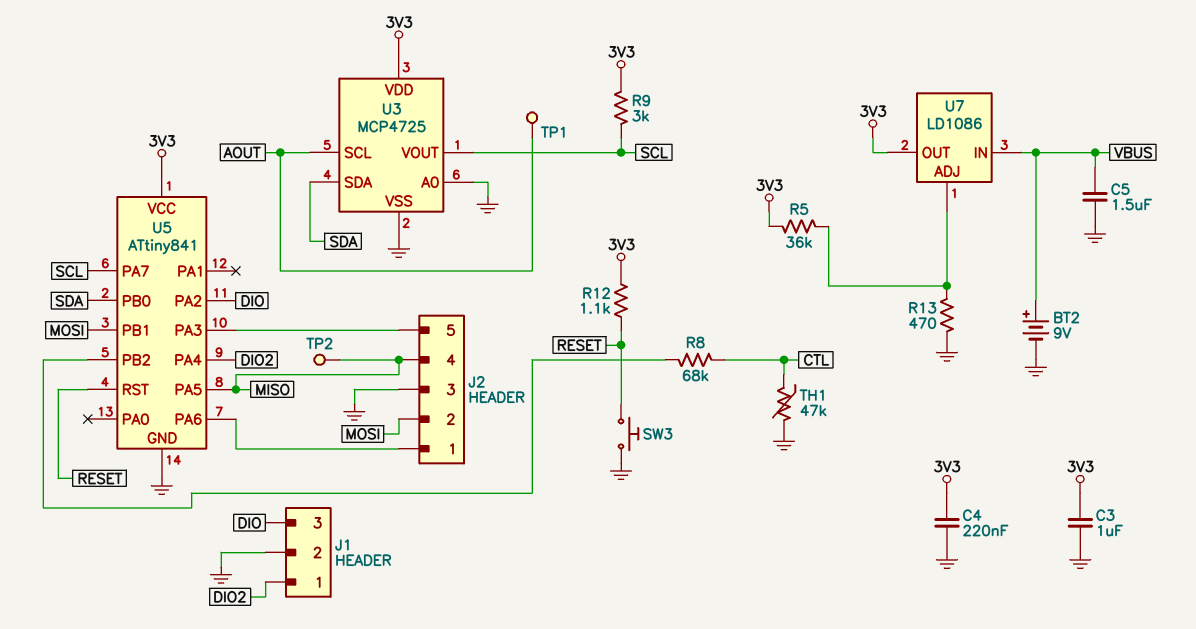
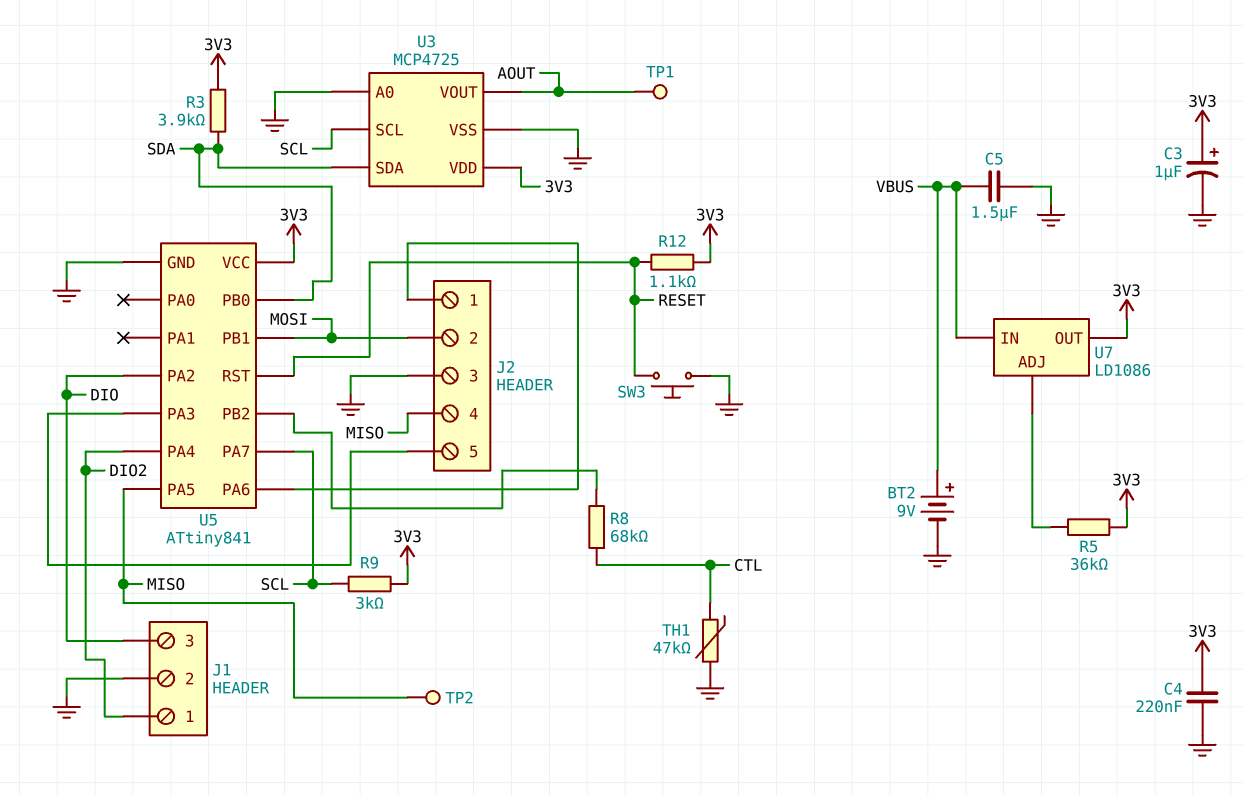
C3: 1uF (3V3, GND) -> 1uF (plus 3V3, minus GND)
R3: none -> 3.9k (3V3, SDA)
R13: 470 (GND, U7/ADJ) -> none
U3 pin SCL: AOUT -> SCL
U3 pin VOUT: SCL -> AOUT

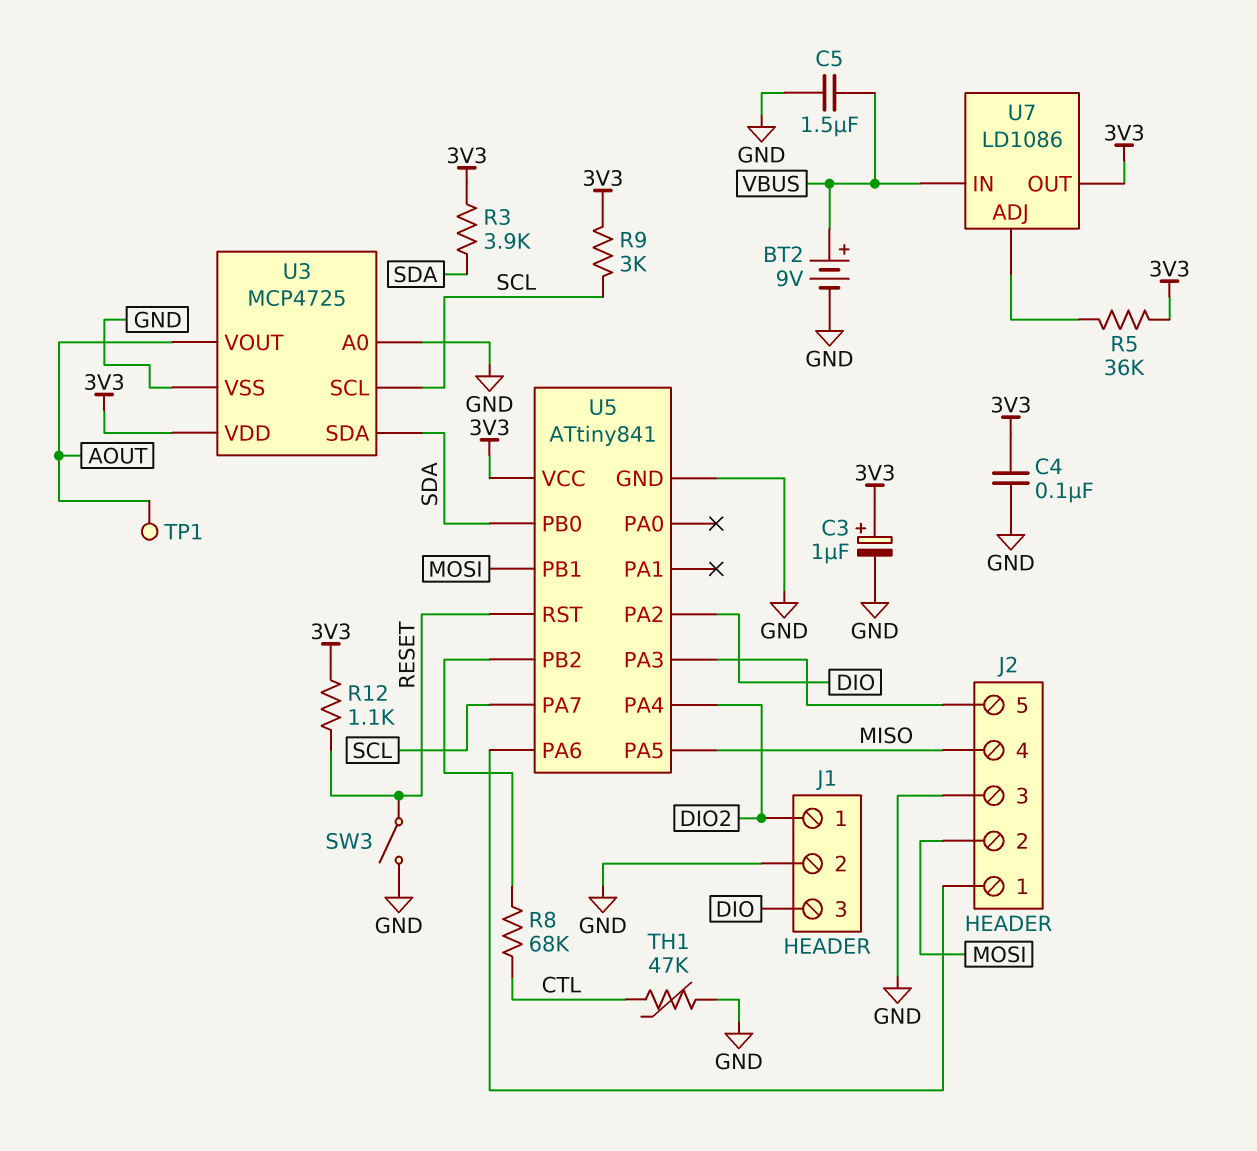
C4: 220nF (3V3, GND) -> 100nF (3V3, GND)
SW3: button (GND, RESET) -> switch (GND, RESET)
TP2: test point (MISO) -> none

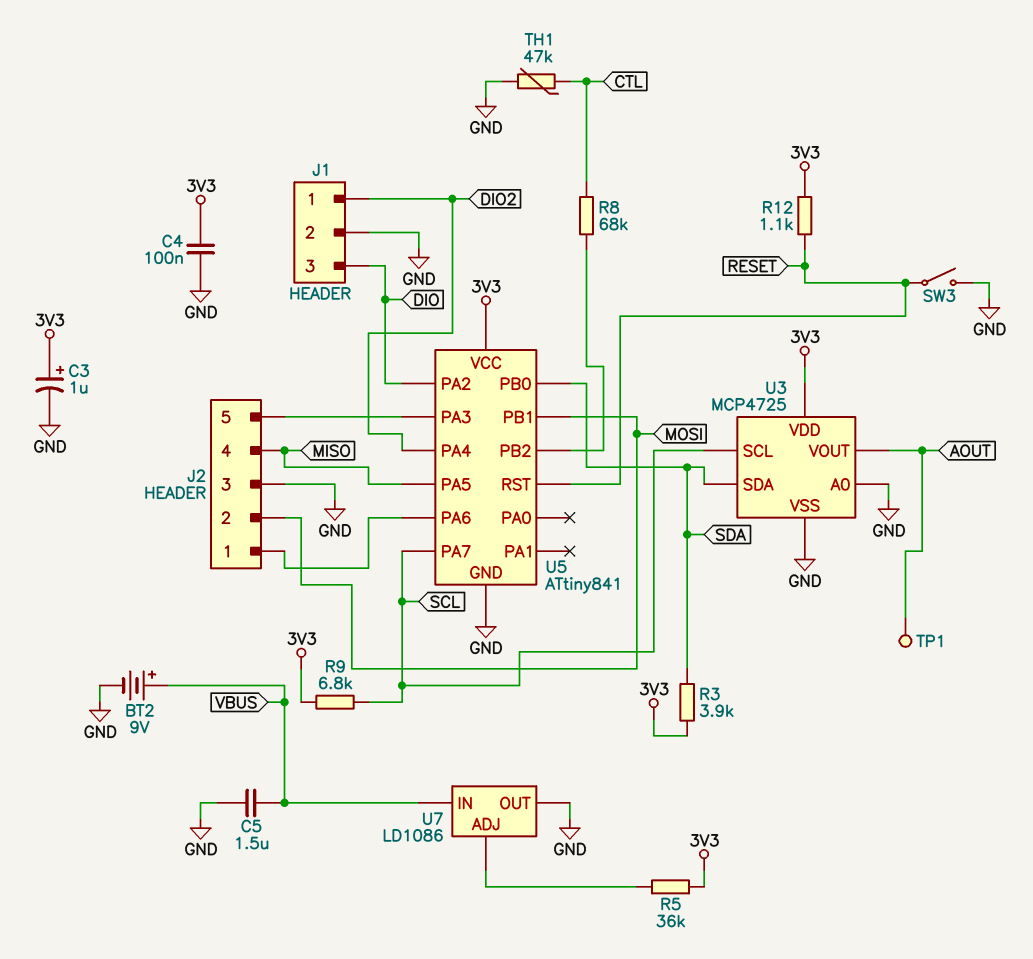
R9: 3k (3V3, SCL) -> 6.8k (3V3, SCL)
U7 pin OUT: 3V3 -> GND

